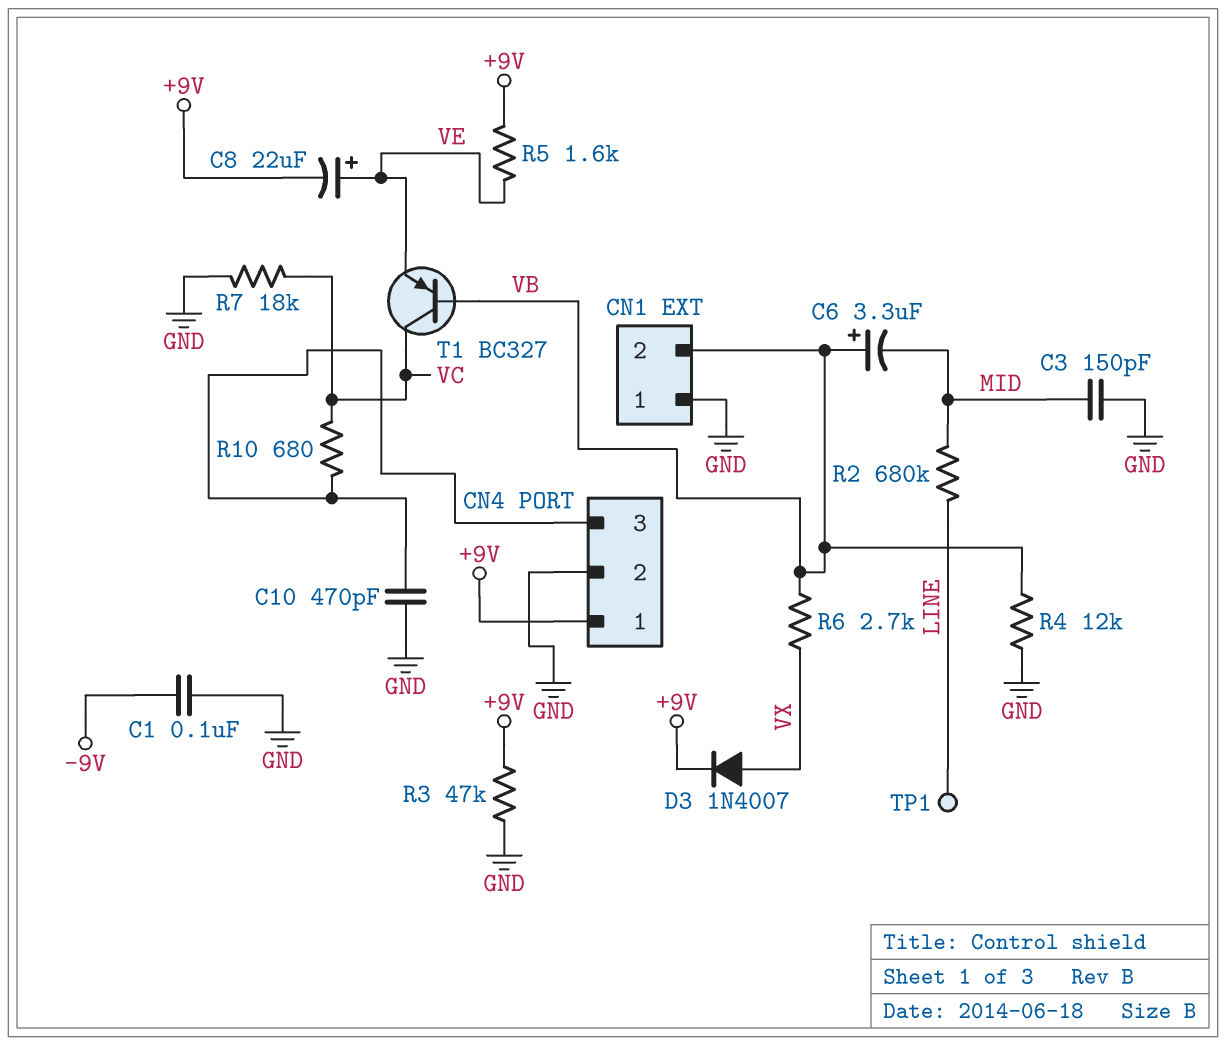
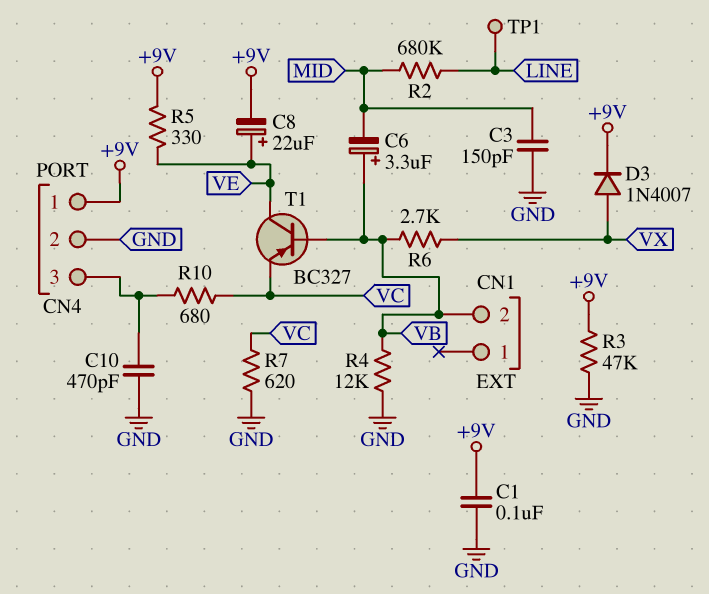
C1: 100nF (-9V, GND) -> 100nF (+9V, GND)
CN1 pin 1: GND -> none
R5: 1.6k (+9V, VE) -> 330 (+9V, VE)
R7: 18k (GND, VC) -> 620 (GND, VC)
T1: PNP BC327 (B VB, C VC, E VE) -> PNP BC327 (B VB, C VE, E VC)

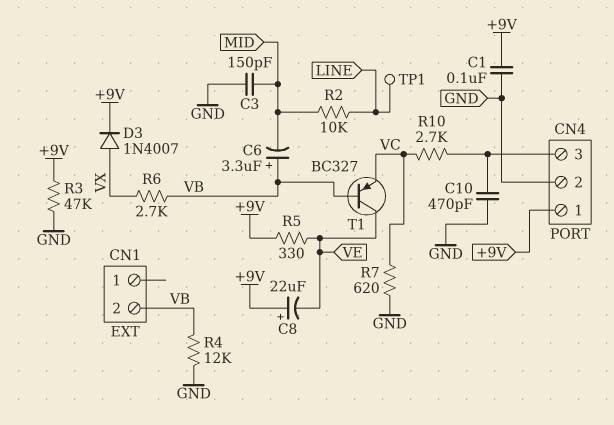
C8: 22uF (plus VE, minus +9V) -> 22uF (plus +9V, minus VE)
R2: 680k (LINE, MID) -> 10k (LINE, MID)
R10: 680 (CN4/3, VC) -> 2.7k (CN4/3, VC)

